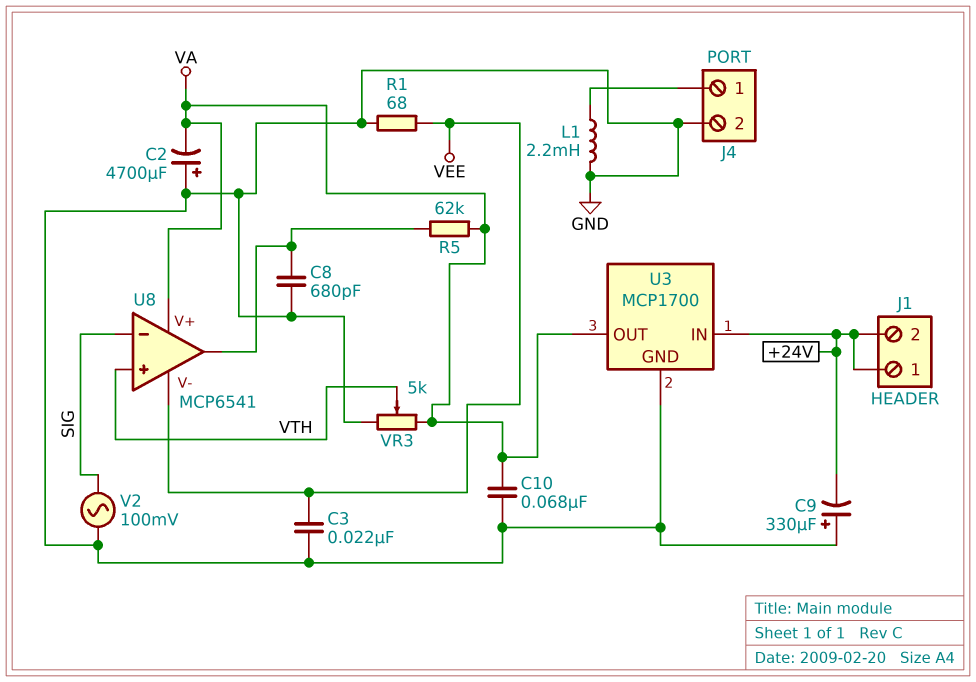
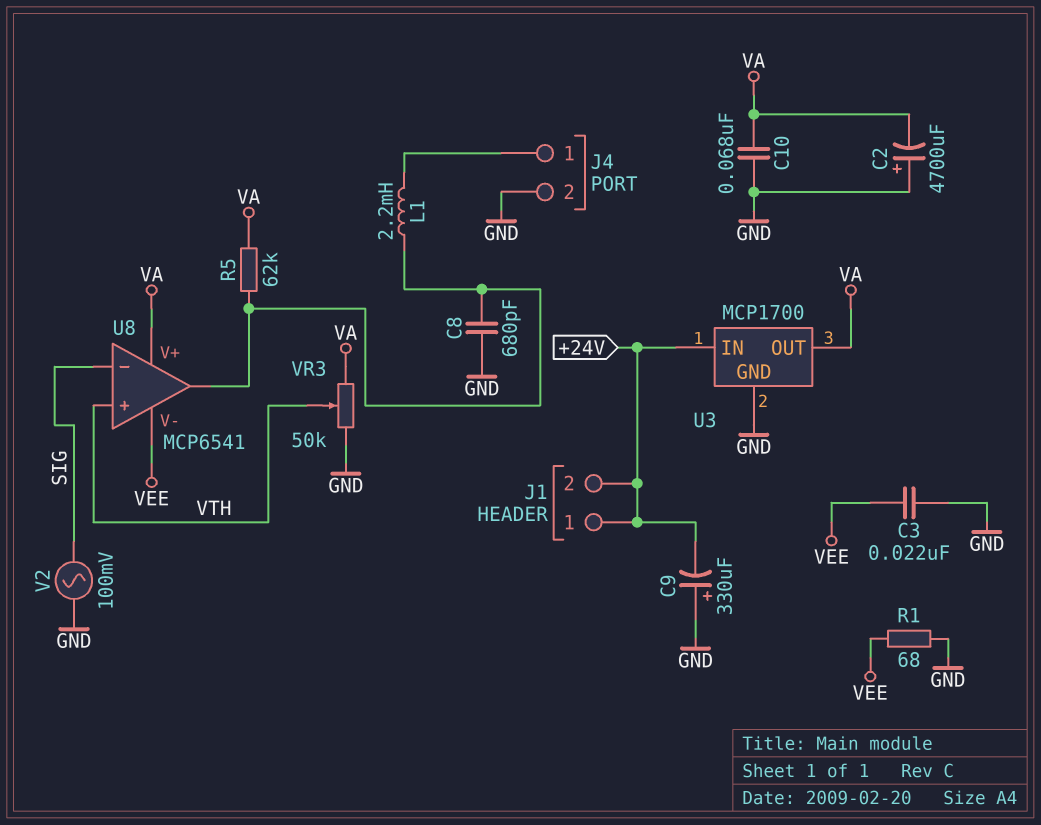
L1: 2.2mH (GND, J4/1) -> 2.2mH (J4/1, U8/out)
VR3: 5k (GND, VA, wiper VTH) -> 50k (GND, VA, wiper VTH)

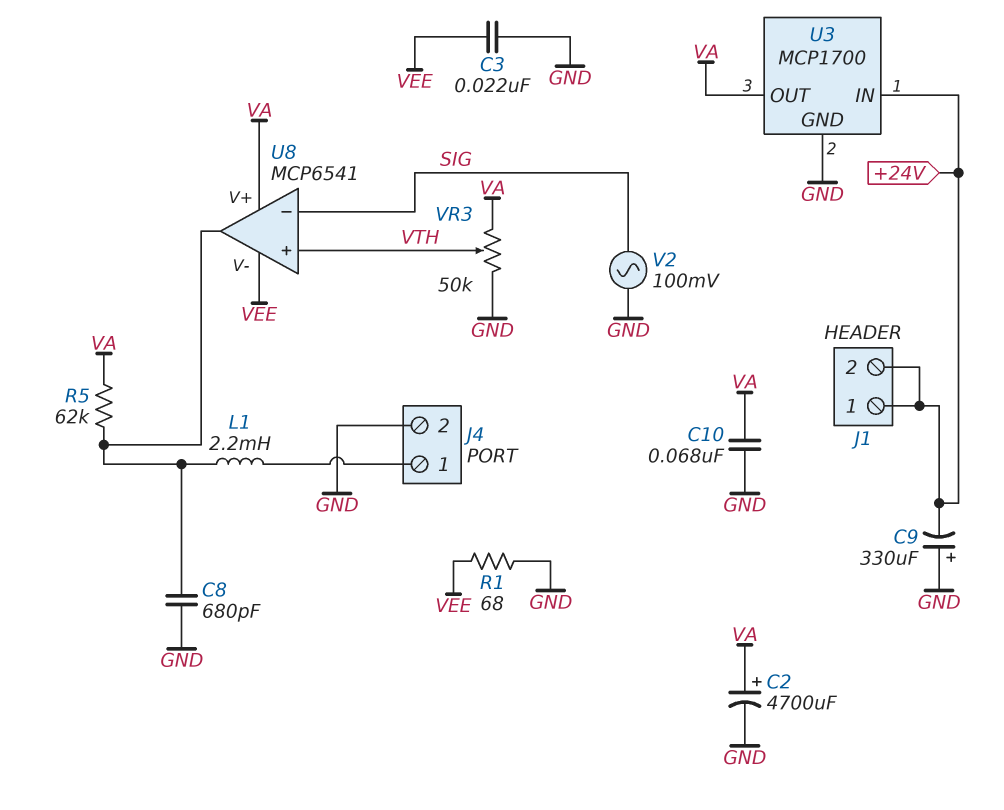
C2: 4700uF (plus GND, minus VA) -> 4700uF (plus VA, minus GND)

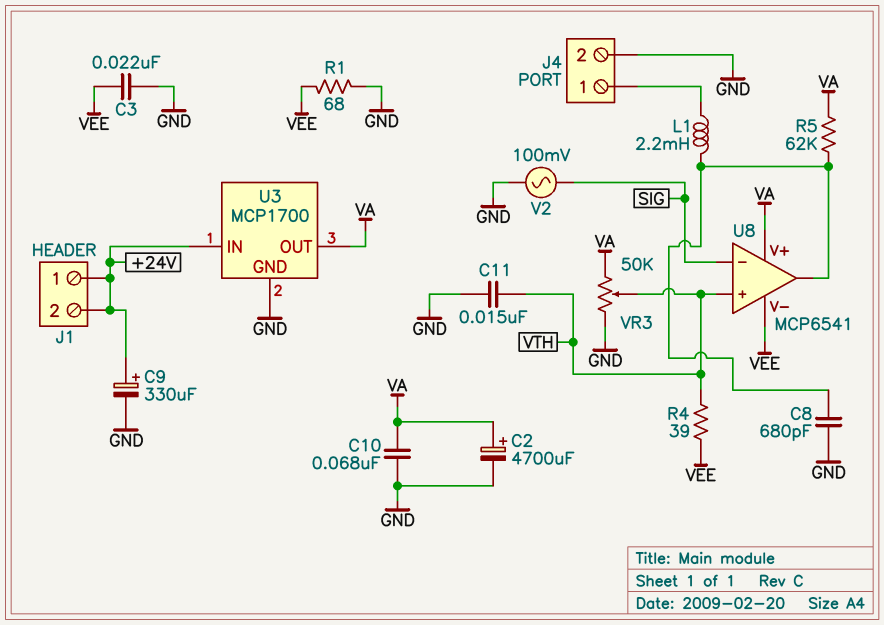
C9: 330uF (plus GND, minus +24V) -> 330uF (plus +24V, minus GND)
C11: none -> 15nF (GND, VTH)
R4: none -> 39 (VEE, VTH)

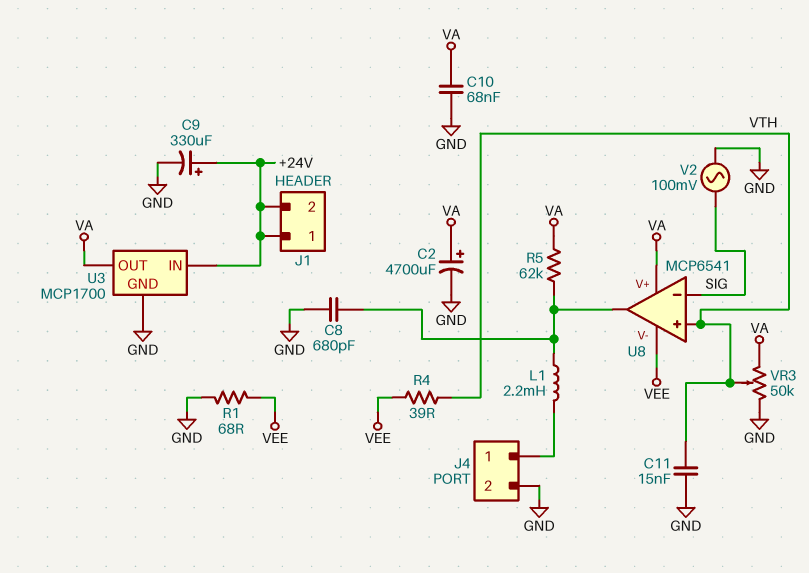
C3: 22nF (GND, VEE) -> none

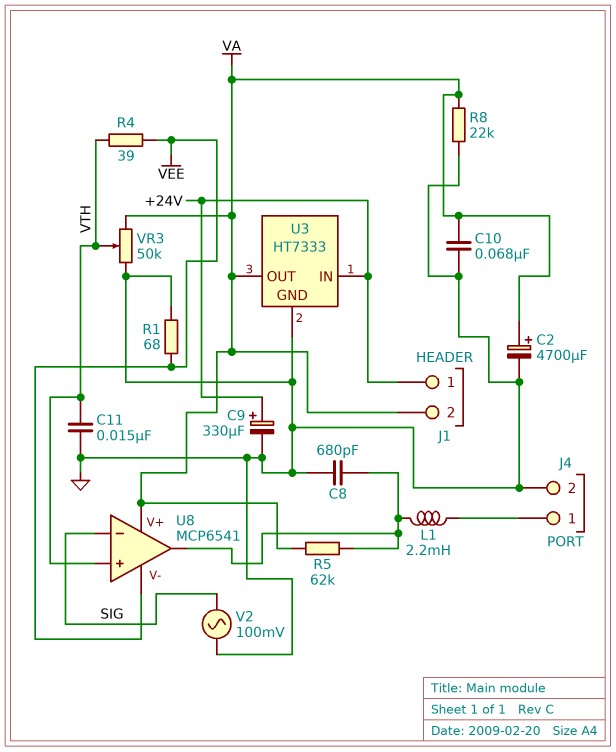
J1 pin 2: +24V -> VA
R8: none -> 22k (GND, VA)
U3: MCP1700 -> HT7333

